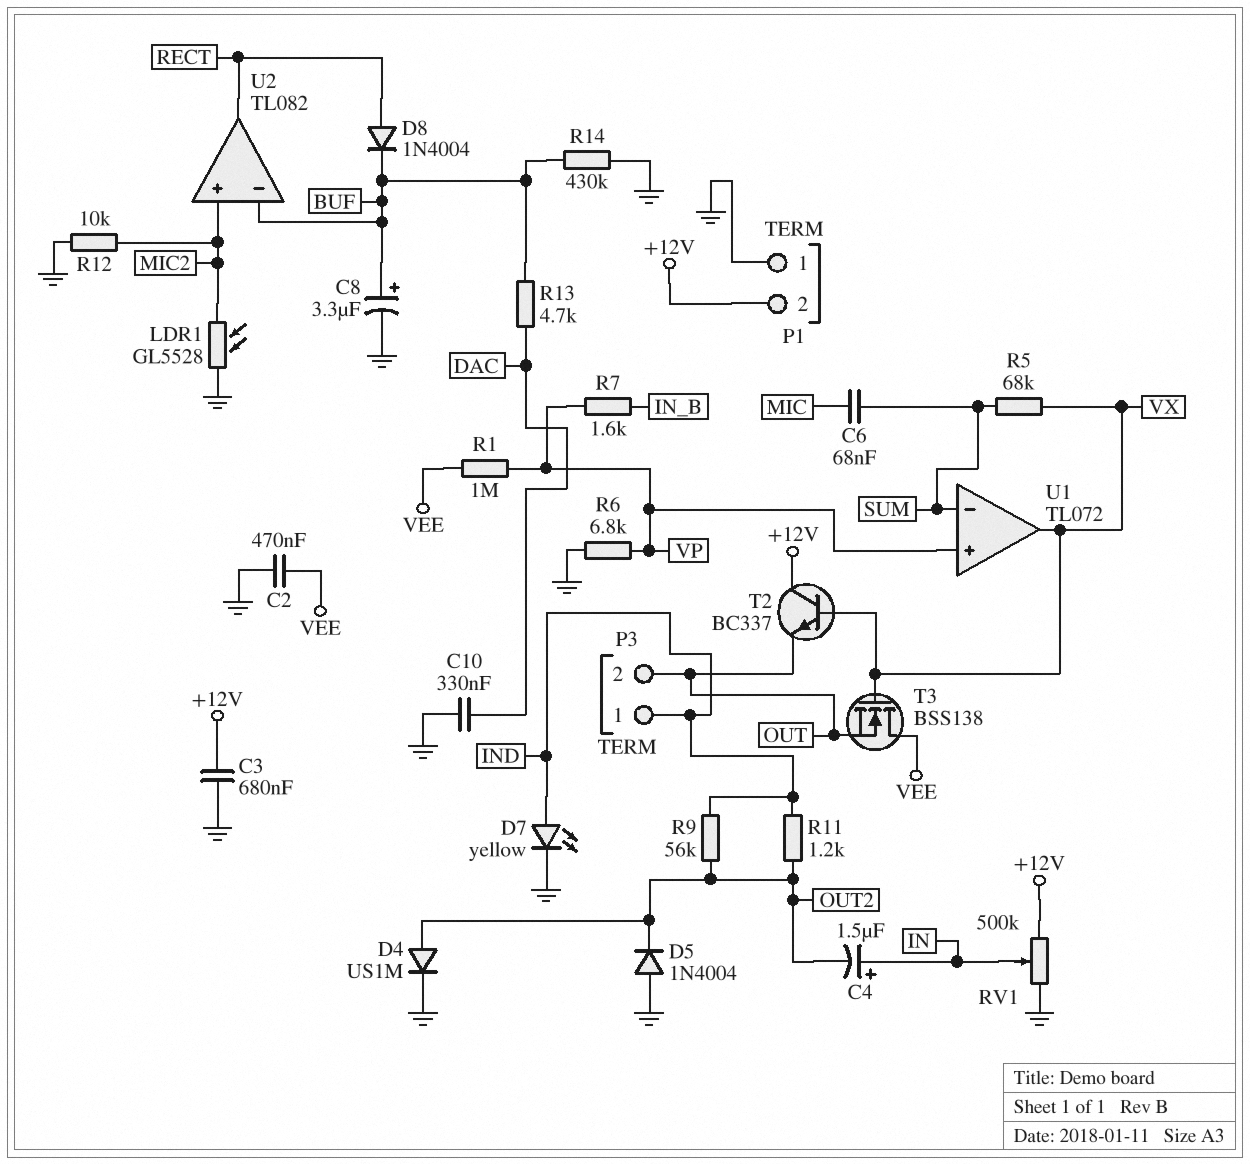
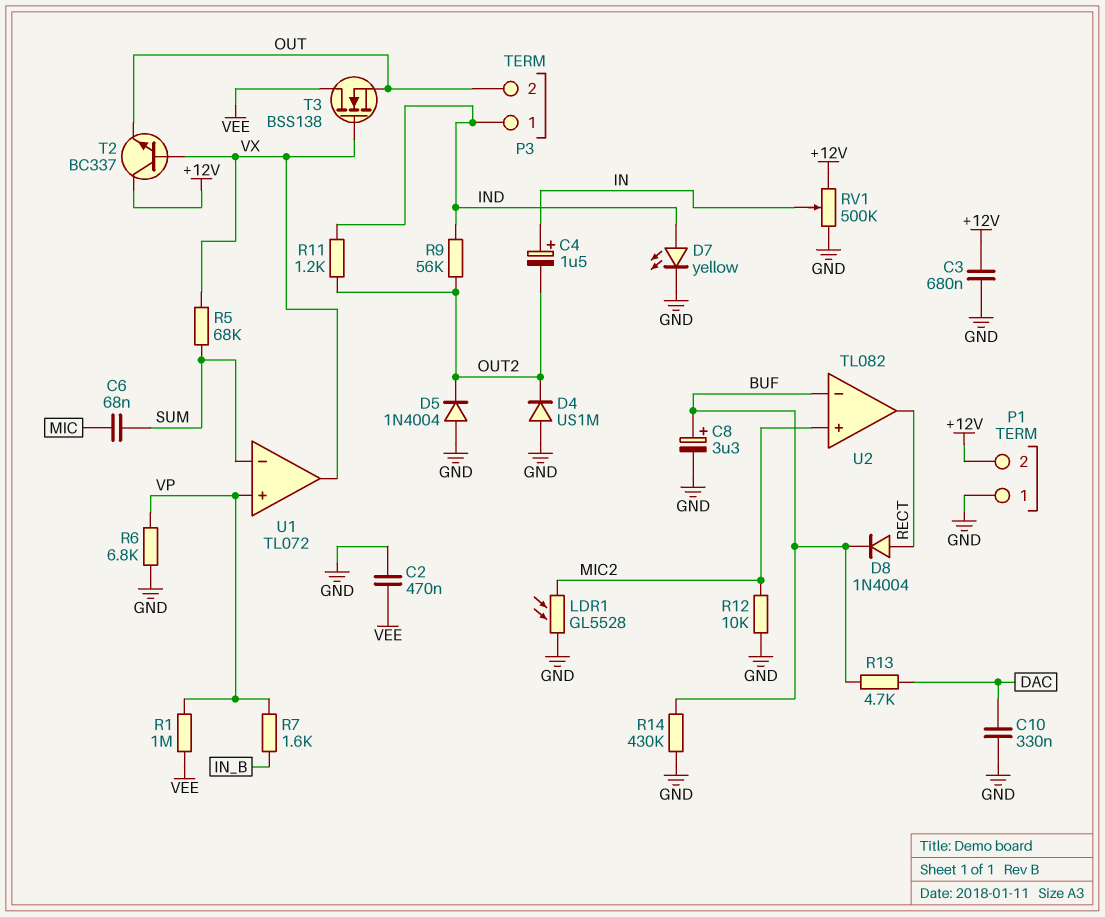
D4: diode US1M (A OUT2, K GND) -> diode US1M (A GND, K OUT2)

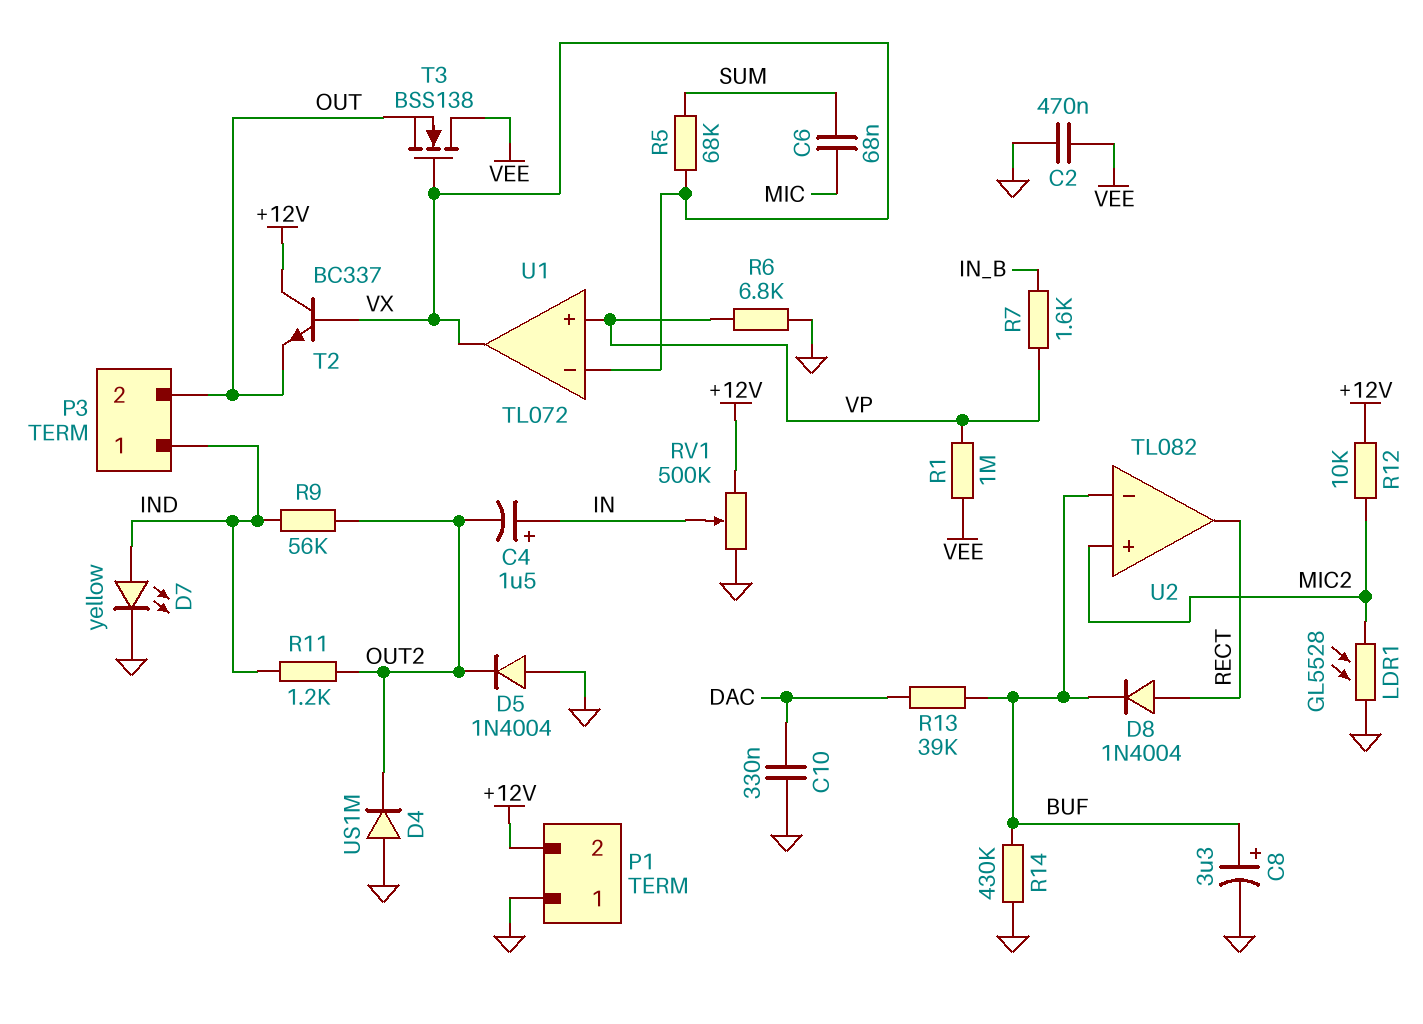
C3: 680nF (+12V, GND) -> none
R12: 10k (GND, MIC2) -> 10k (+12V, MIC2)
R13: 4.7k (BUF, DAC) -> 39k (BUF, DAC)
U1 pin in-: SUM -> VX

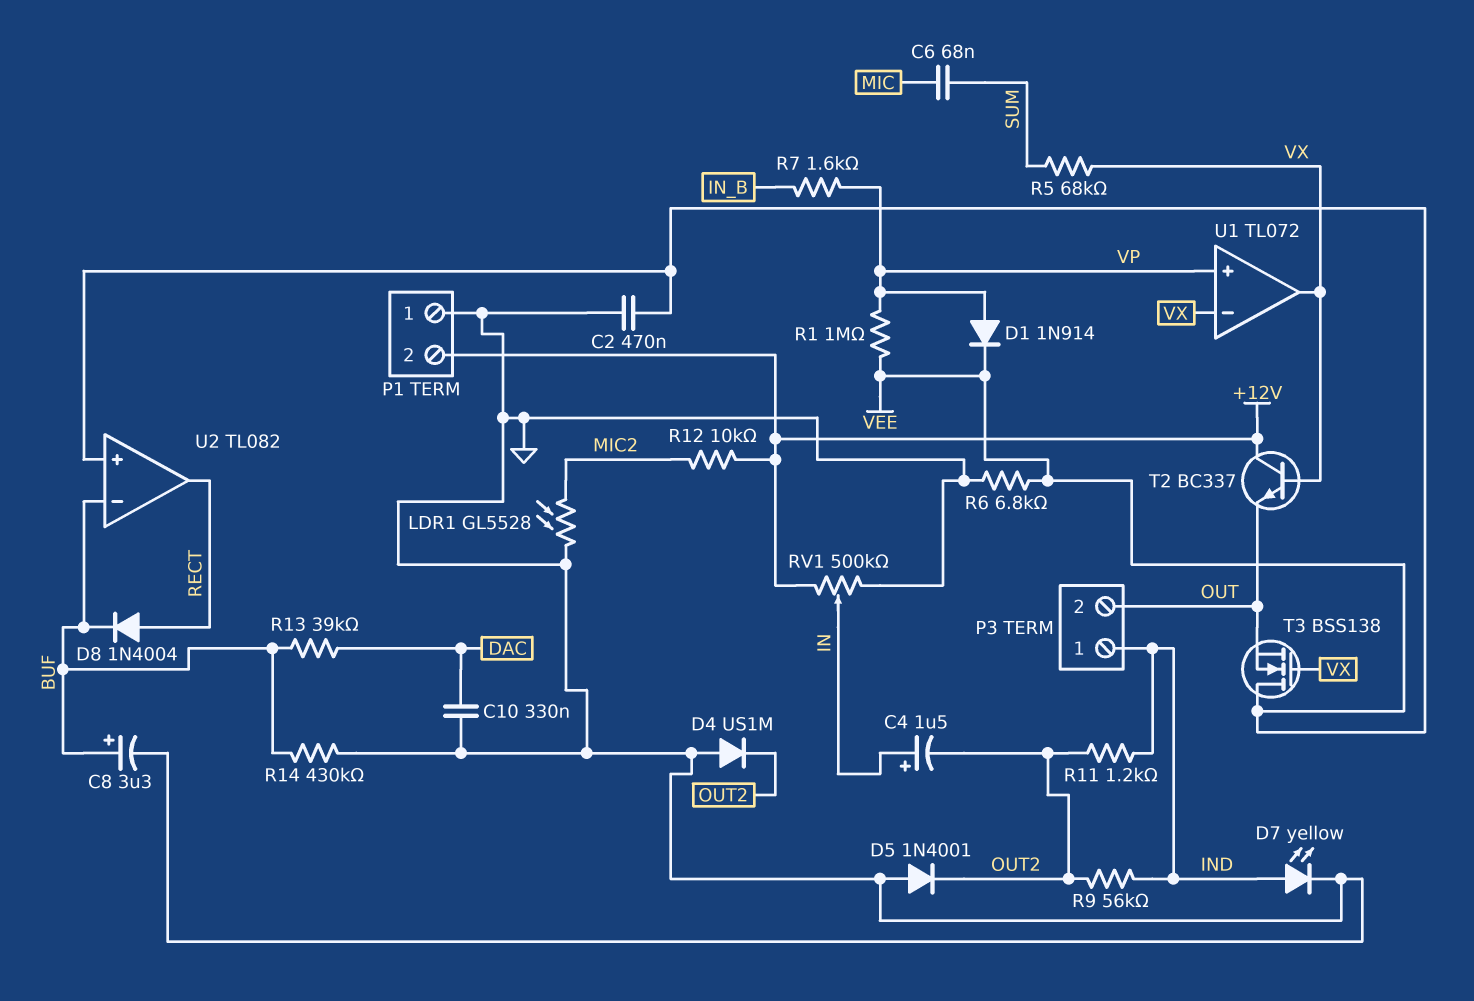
D1: none -> diode 1N914 (A VP, K VEE)
D5: diode 1N4004 (A GND, K OUT2) -> diode 1N4001 (A GND, K OUT2)
R6: 6.8k (GND, VP) -> 6.8k (GND, VEE)
U2 pin in+: MIC2 -> VEE

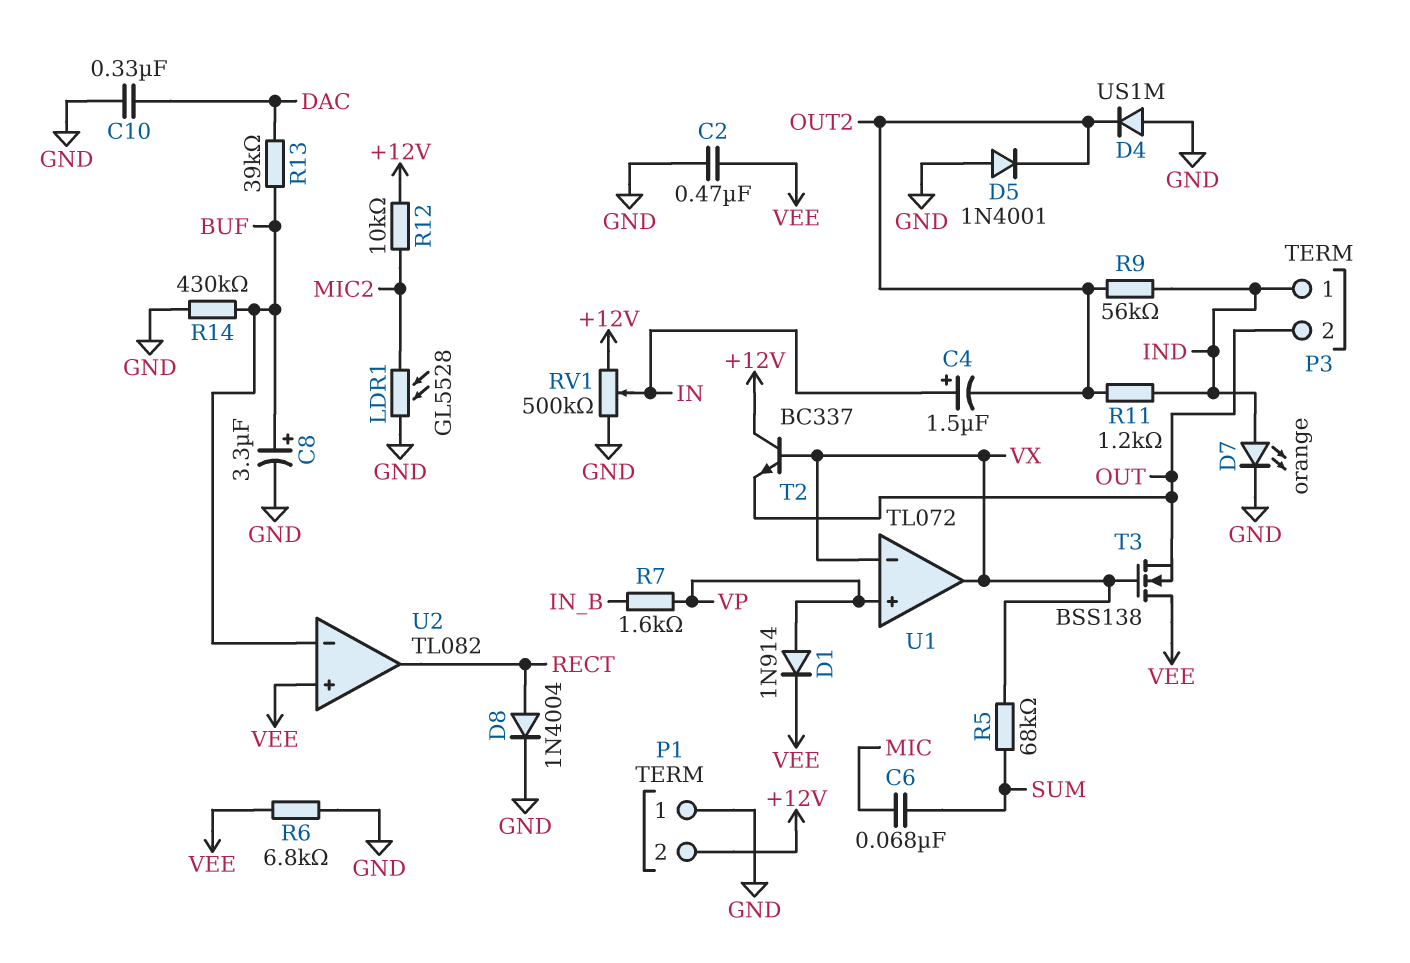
D7: LED yellow (A IND, K GND) -> LED orange (A IND, K GND)
D8: diode 1N4004 (A RECT, K BUF) -> diode 1N4004 (A RECT, K GND)
R1: 1M (VEE, VP) -> none

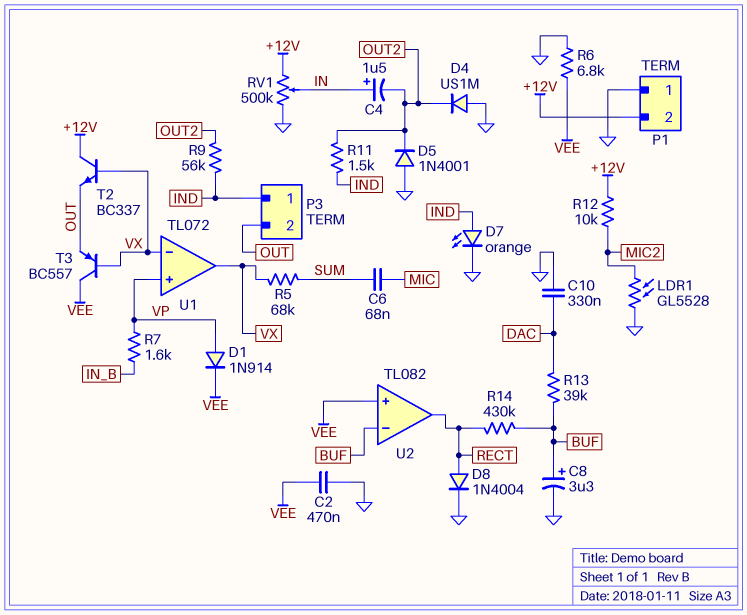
R11: 1.2k (IND, OUT2) -> 1.5k (IND, OUT2)
R14: 430k (BUF, GND) -> 430k (BUF, RECT)
T3: NMOS BSS138 (G VX, D VEE, S OUT) -> PNP BC557 (B VX, C VEE, E OUT)

